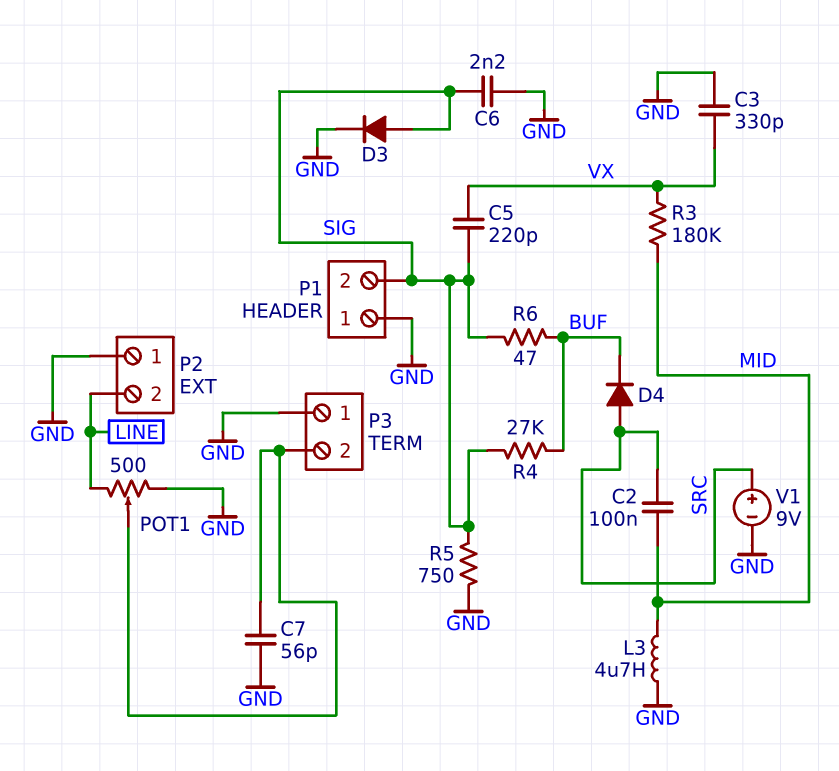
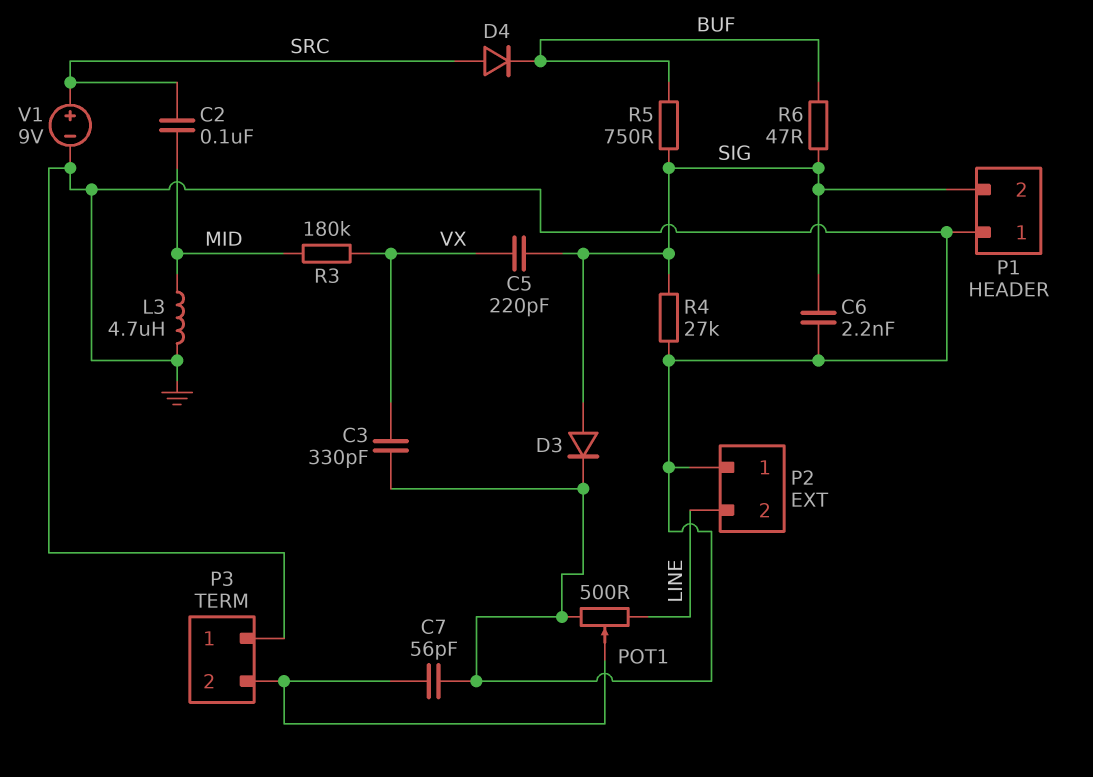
R4: 27k (BUF, SIG) -> 27k (GND, SIG)
R5: 750 (GND, SIG) -> 750 (BUF, SIG)

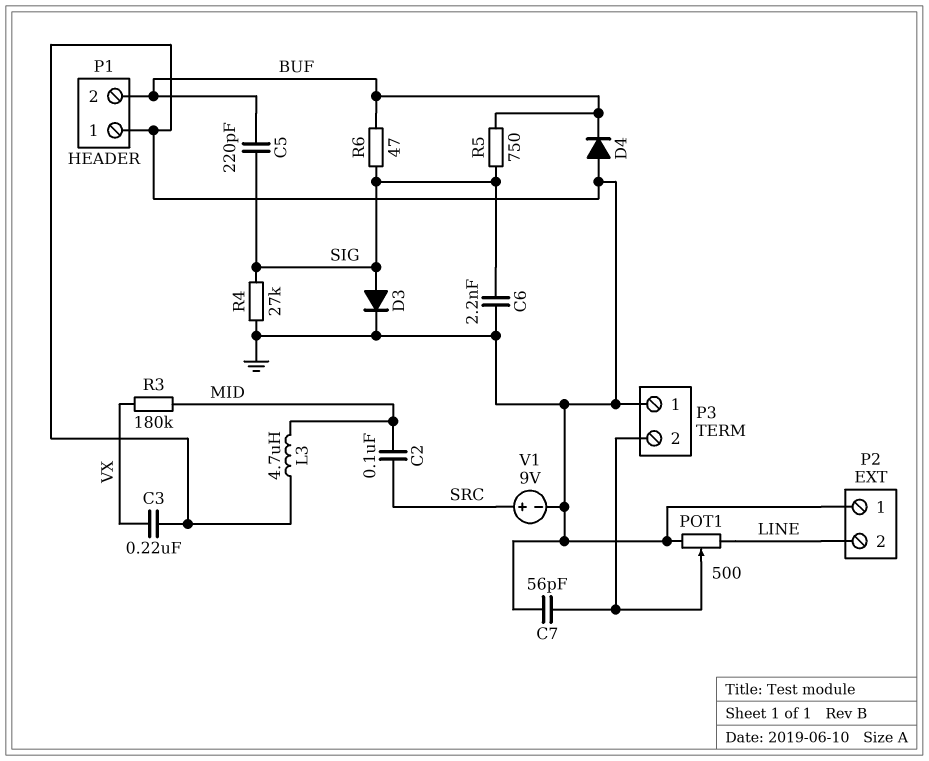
C3: 330pF (GND, VX) -> 220nF (GND, VX)
C5: 220pF (SIG, VX) -> 220pF (BUF, SIG)
D4: diode (A SRC, K BUF) -> diode (A GND, K BUF)
P1 pin 2: SIG -> BUF

